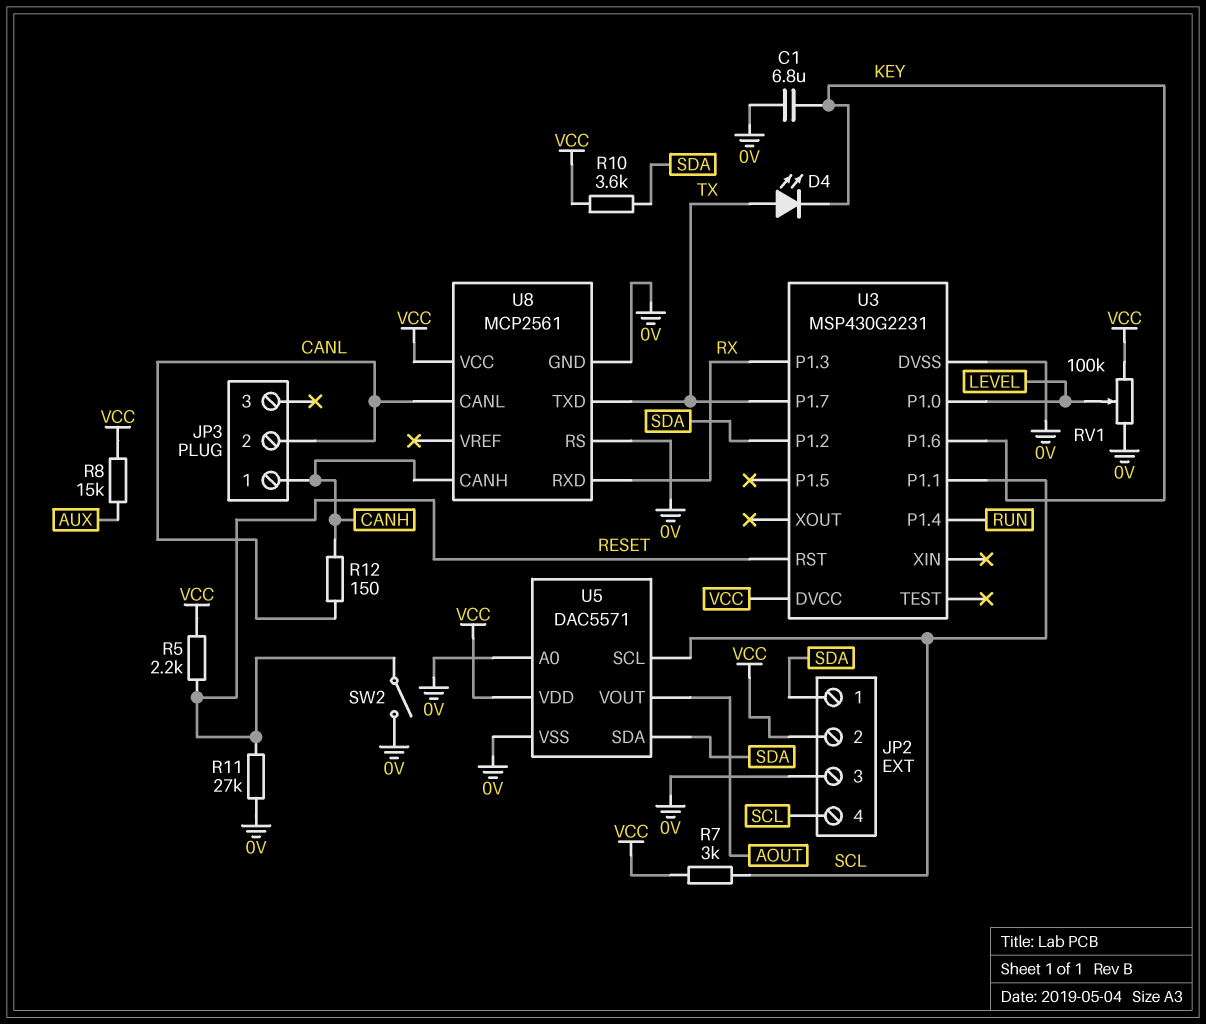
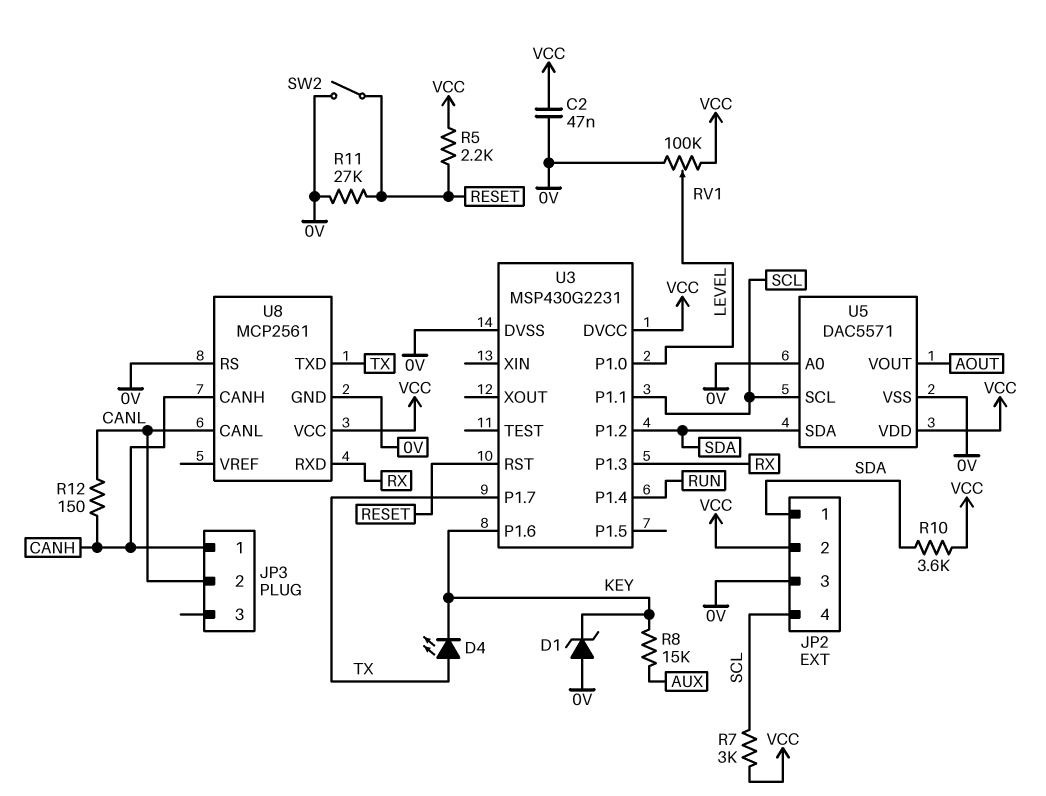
C1: 6.8uF (0V, KEY) -> none
C2: none -> 47nF (0V, VCC)
D1: none -> zener (A 0V, K KEY)
R8: 15k (AUX, VCC) -> 15k (AUX, KEY)

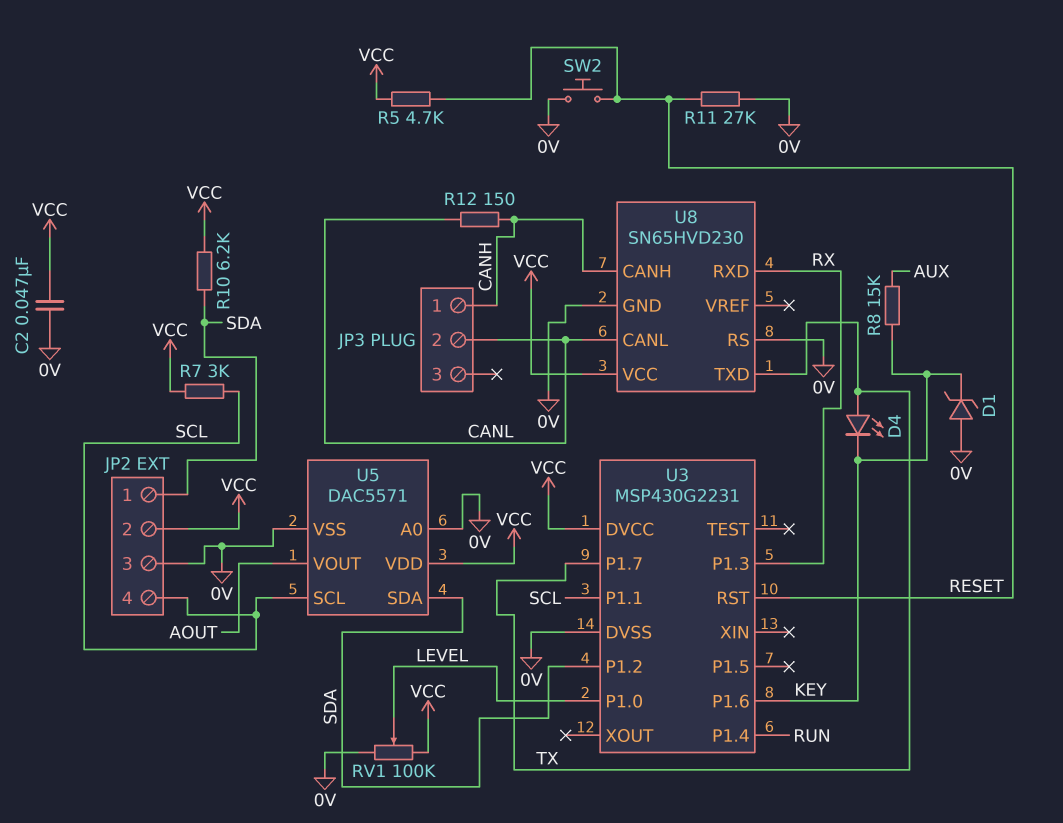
R5: 2.2k (RESET, VCC) -> 4.7k (RESET, VCC)
R10: 3.6k (SDA, VCC) -> 6.2k (SDA, VCC)
SW2: switch (0V, RESET) -> button (0V, RESET)
U8: MCP2561 -> SN65HVD230

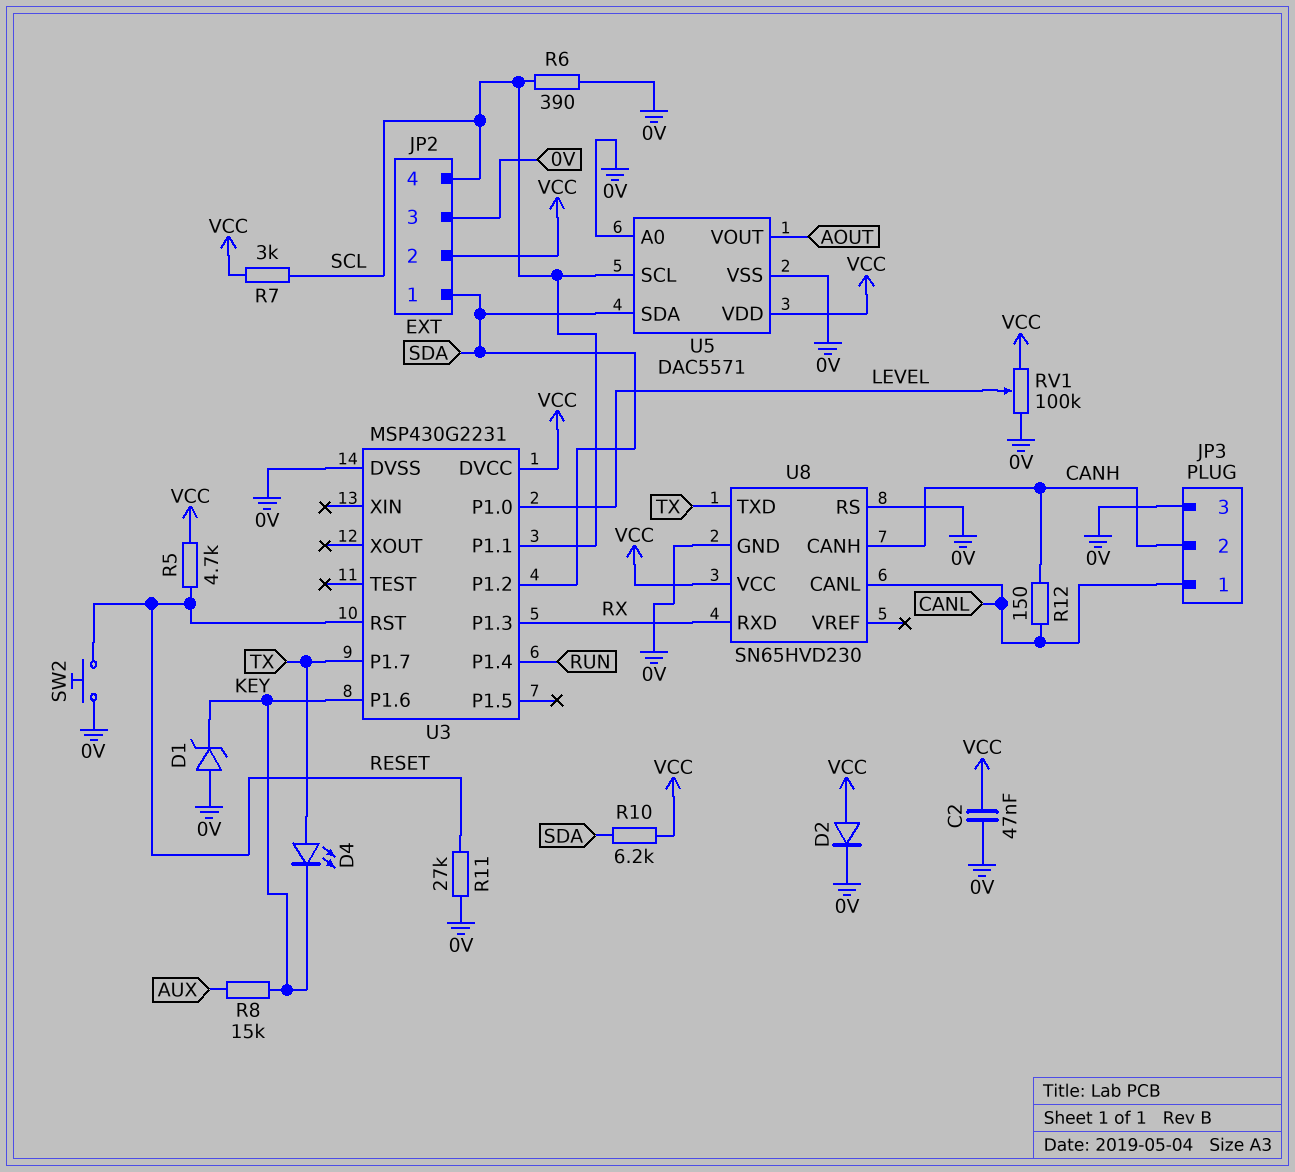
D2: none -> diode (A VCC, K 0V)
JP3 pin 1: CANH -> CANL
JP3 pin 2: CANL -> CANH
JP3 pin 3: none -> 0V
R6: none -> 390 (0V, SCL)

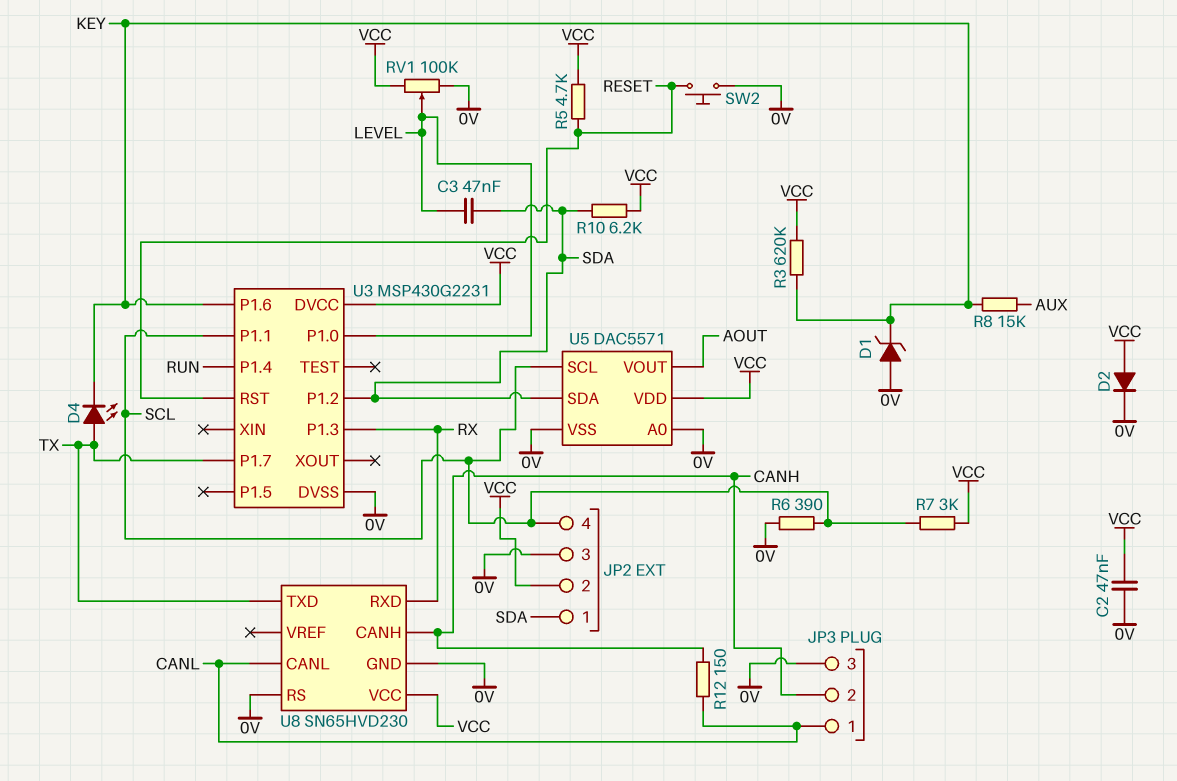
C3: none -> 47nF (LEVEL, SDA)
R3: none -> 620k (KEY, VCC)
R11: 27k (0V, RESET) -> none

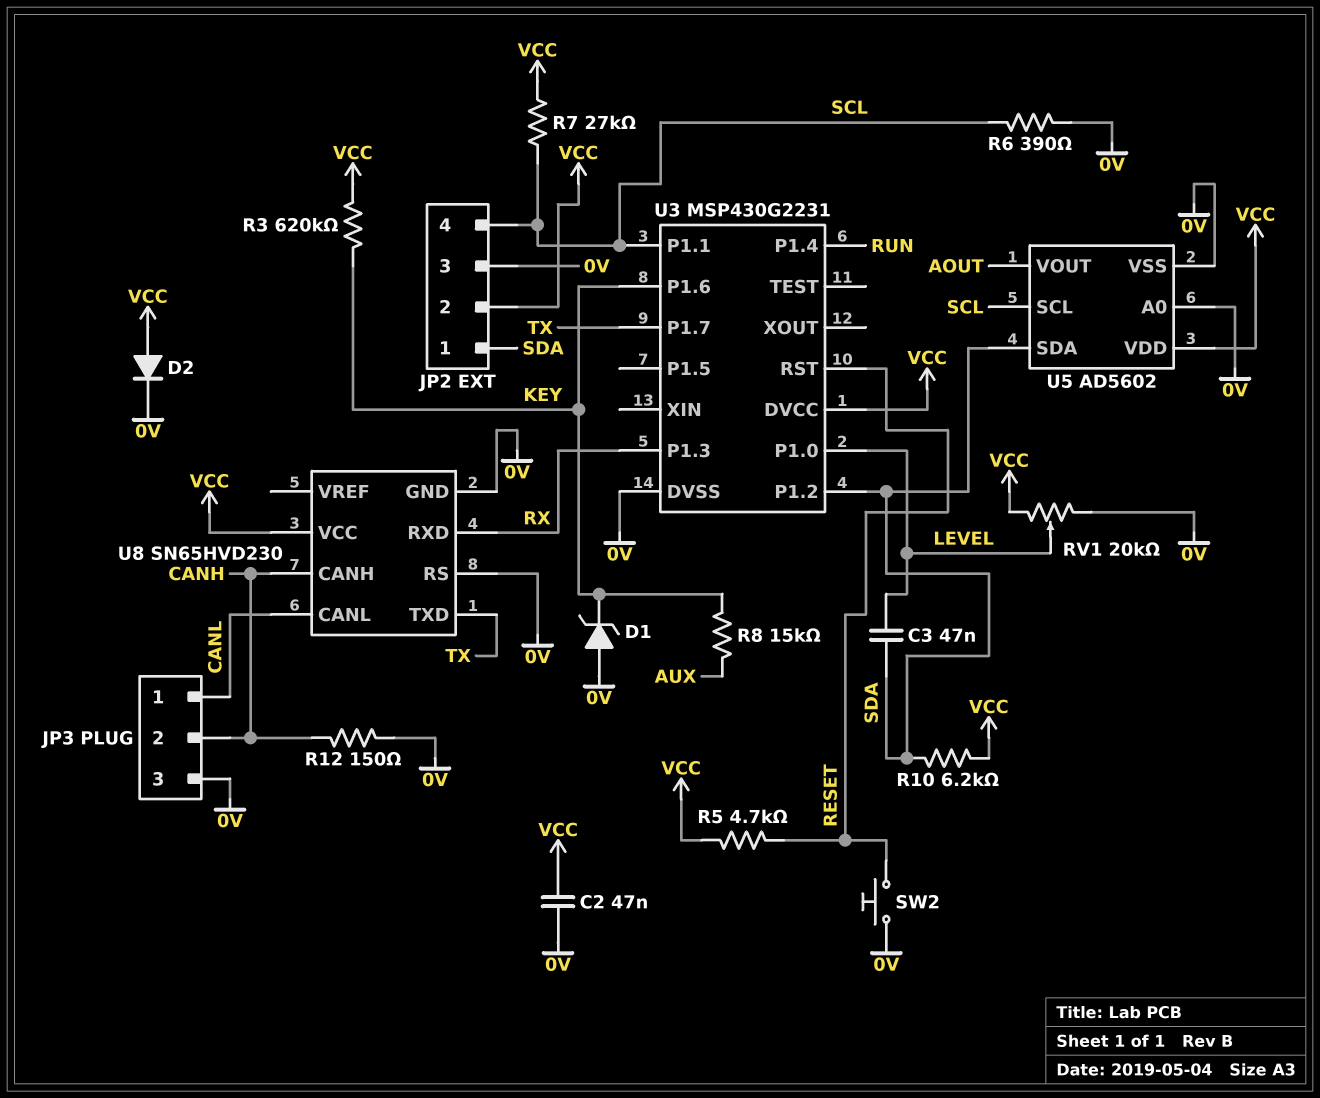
D4: LED (A TX, K KEY) -> none
R7: 3k (SCL, VCC) -> 27k (SCL, VCC)
R12: 150 (CANH, CANL) -> 150 (0V, CANH)
RV1: 100k (0V, VCC, wiper LEVEL) -> 20k (0V, VCC, wiper LEVEL)
U5: DAC5571 -> AD5602

